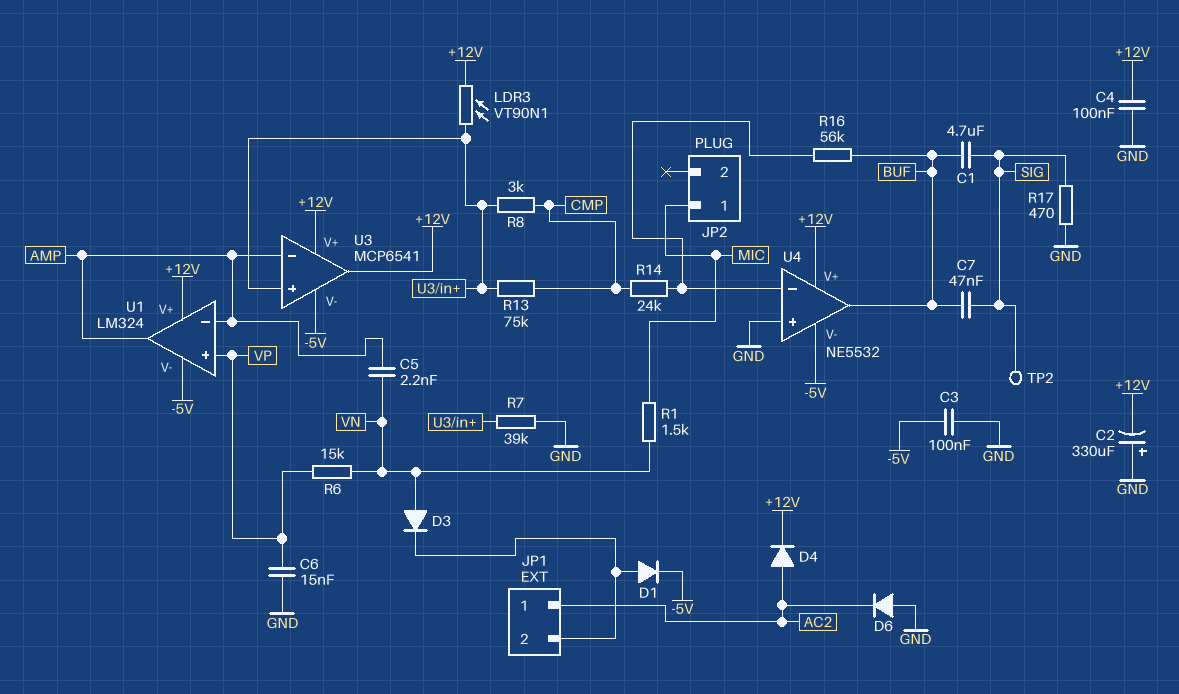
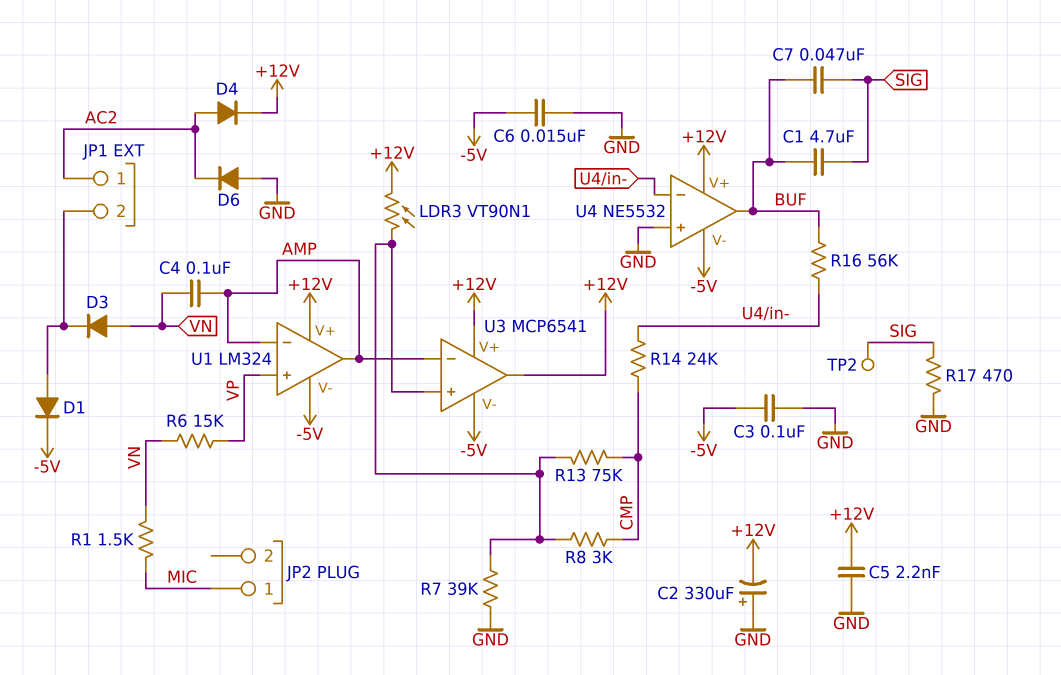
C4: 100nF (+12V, GND) -> 100nF (AMP, VN)
C5: 2.2nF (AMP, VN) -> 2.2nF (+12V, GND)
C6: 15nF (GND, VP) -> 15nF (-5V, GND)

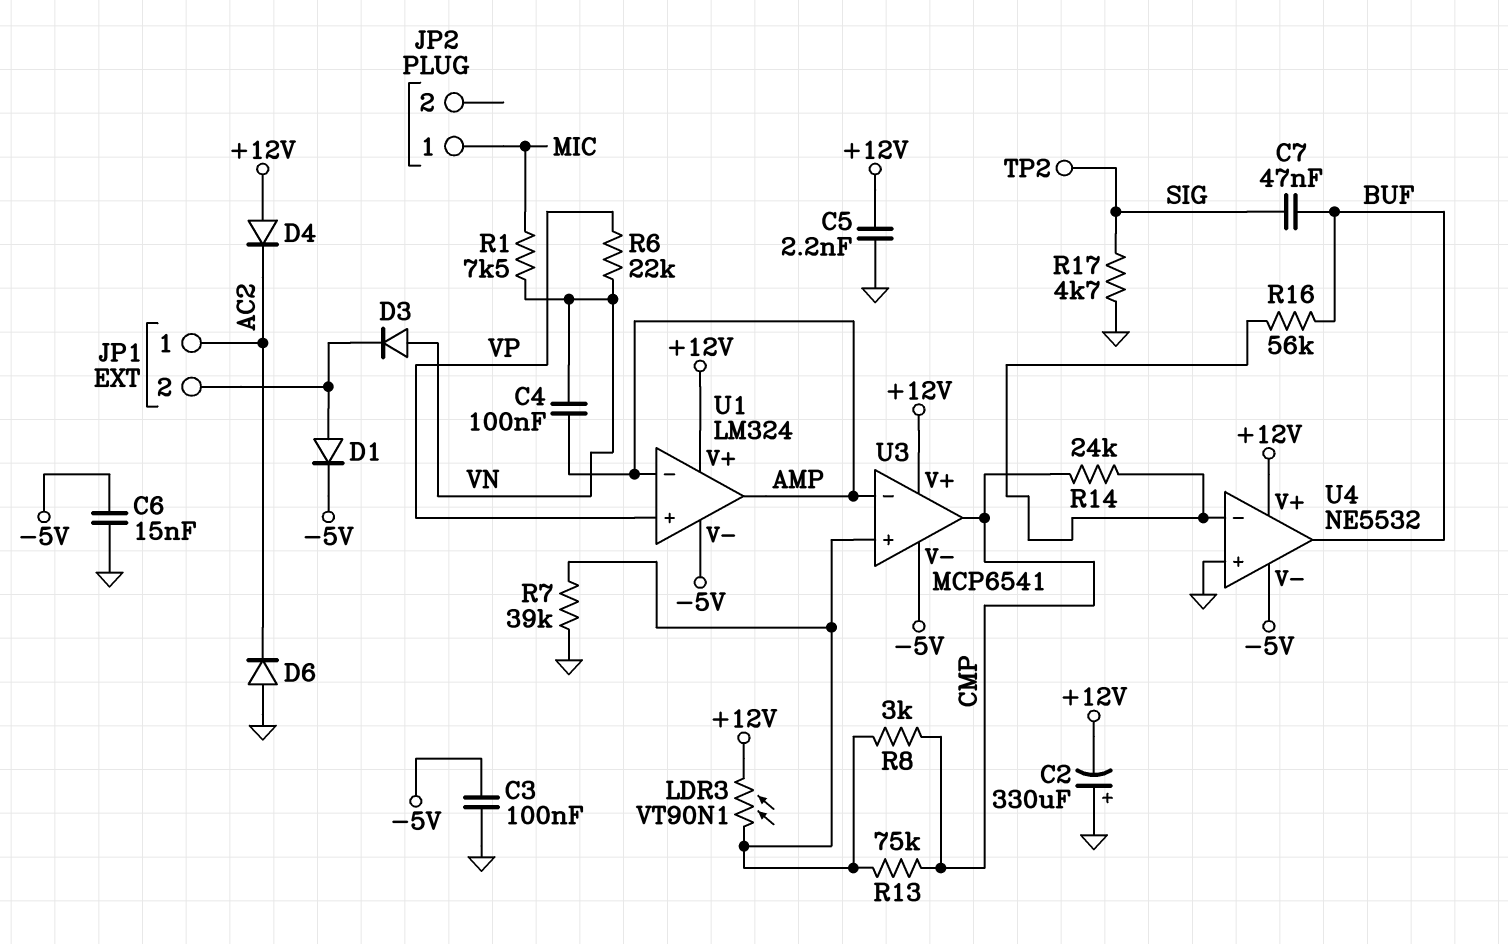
C1: 4.7uF (BUF, SIG) -> none
D4: diode (A AC2, K +12V) -> diode (A +12V, K AC2)
R1: 1.5k (MIC, VN) -> 7.5k (MIC, VN)
R6: 15k (VN, VP) -> 22k (VN, VP)
R17: 470 (GND, SIG) -> 4.7k (GND, SIG)
U3 pin out: +12V -> CMP

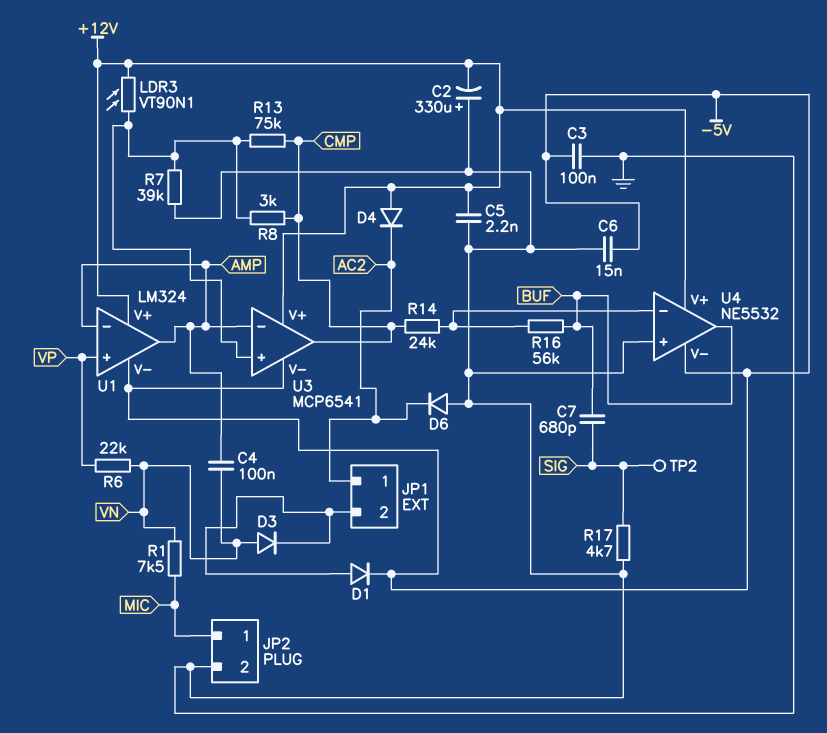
C7: 47nF (BUF, SIG) -> 680pF (BUF, SIG)
JP2 pin 2: none -> GND

